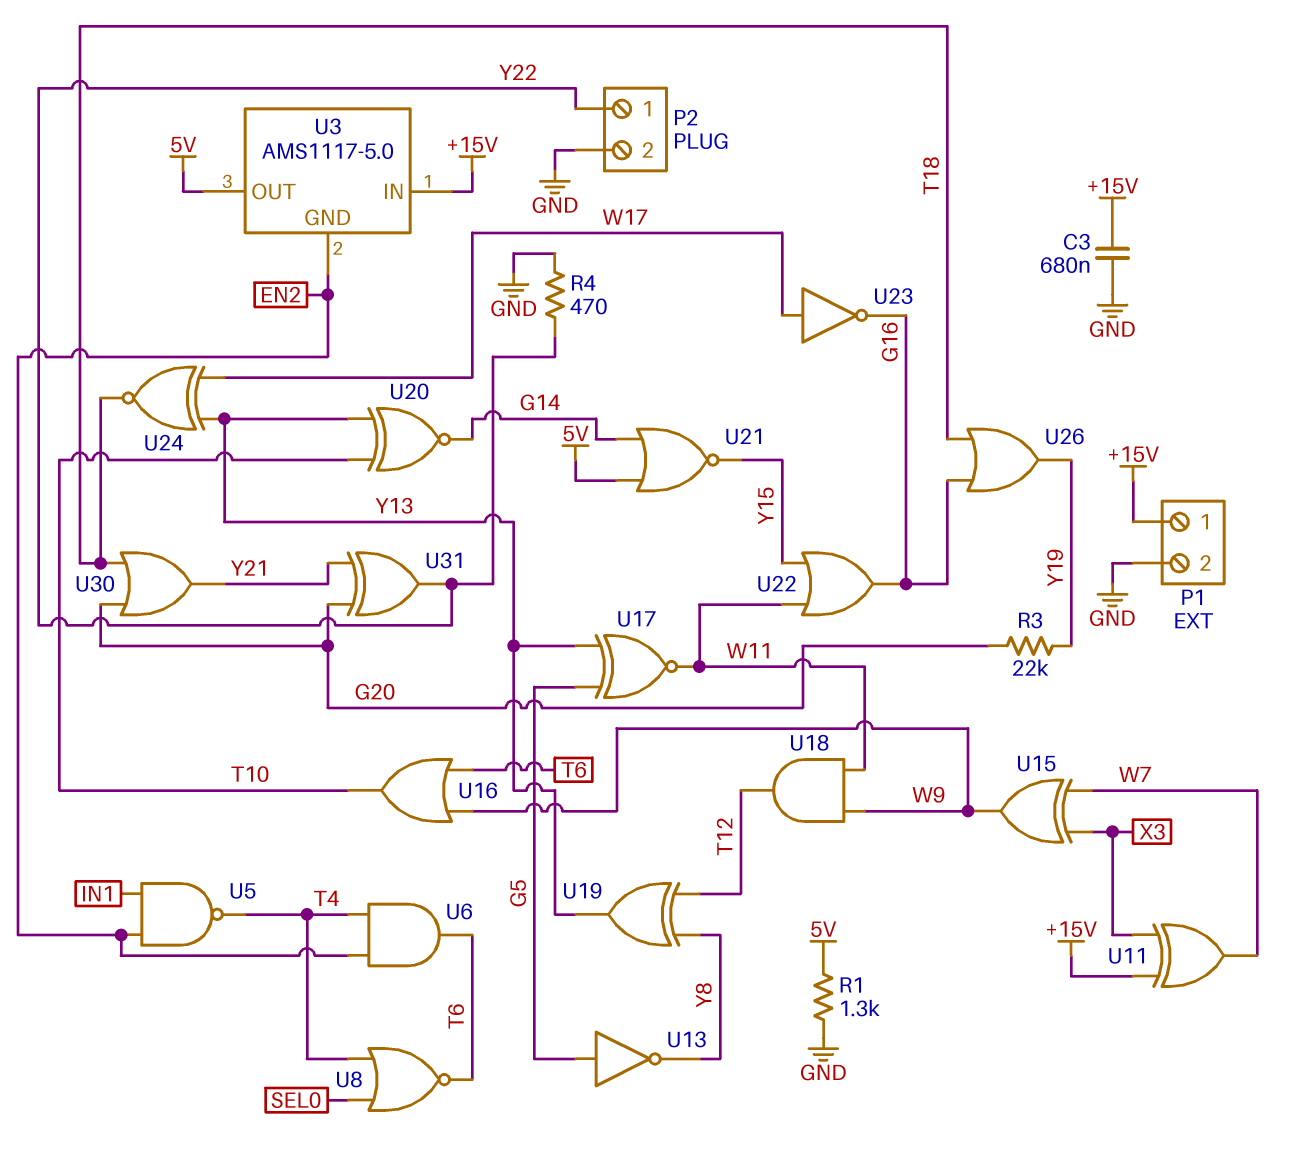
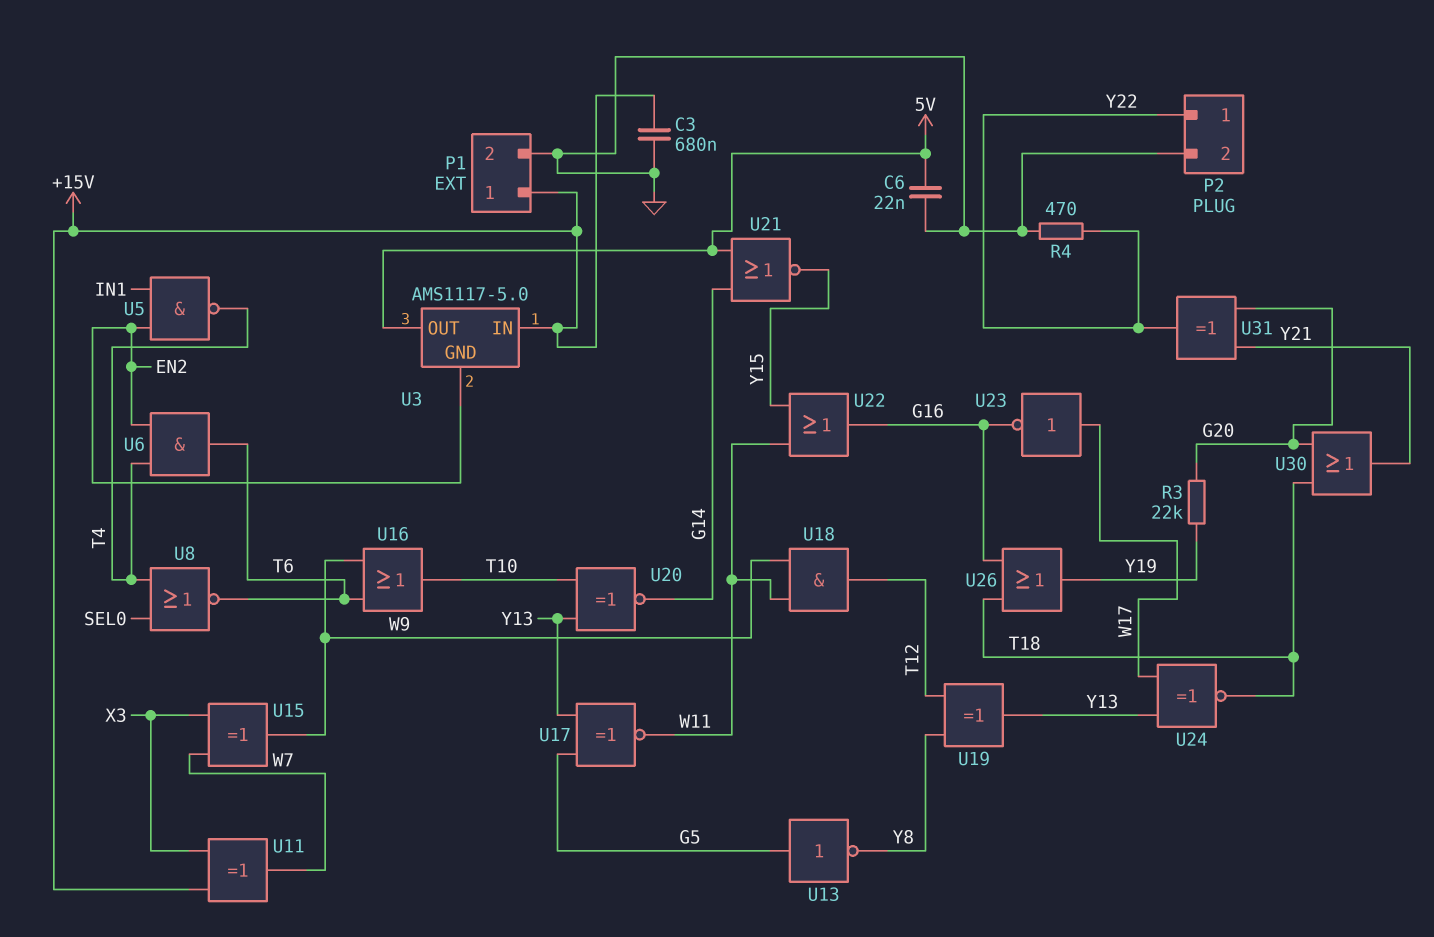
C6: none -> 22nF (5V, GND)
R1: 1.3k (5V, GND) -> none

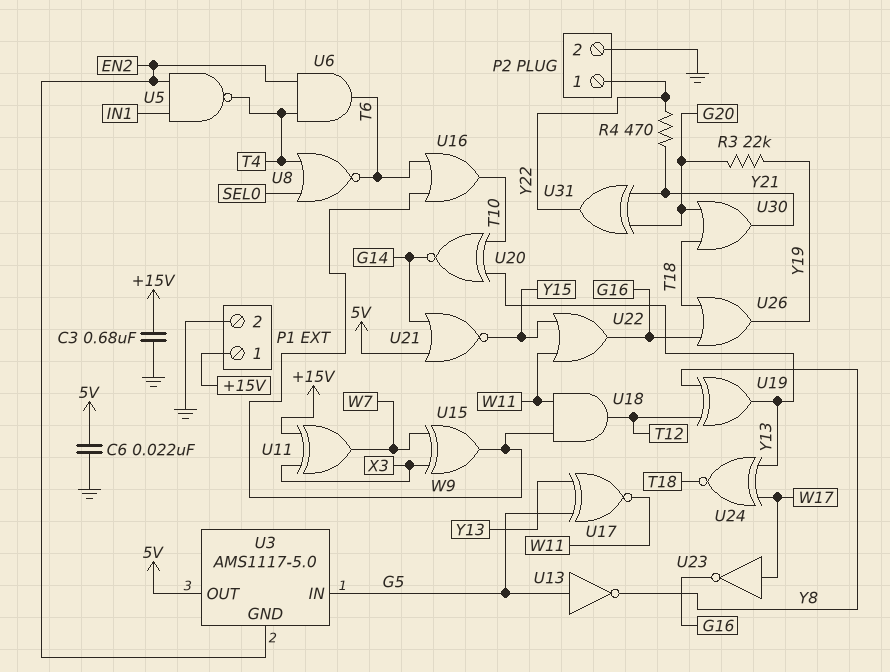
R4: 470 (GND, Y22) -> 470 (Y21, Y22)
U3 pin IN: +15V -> G5

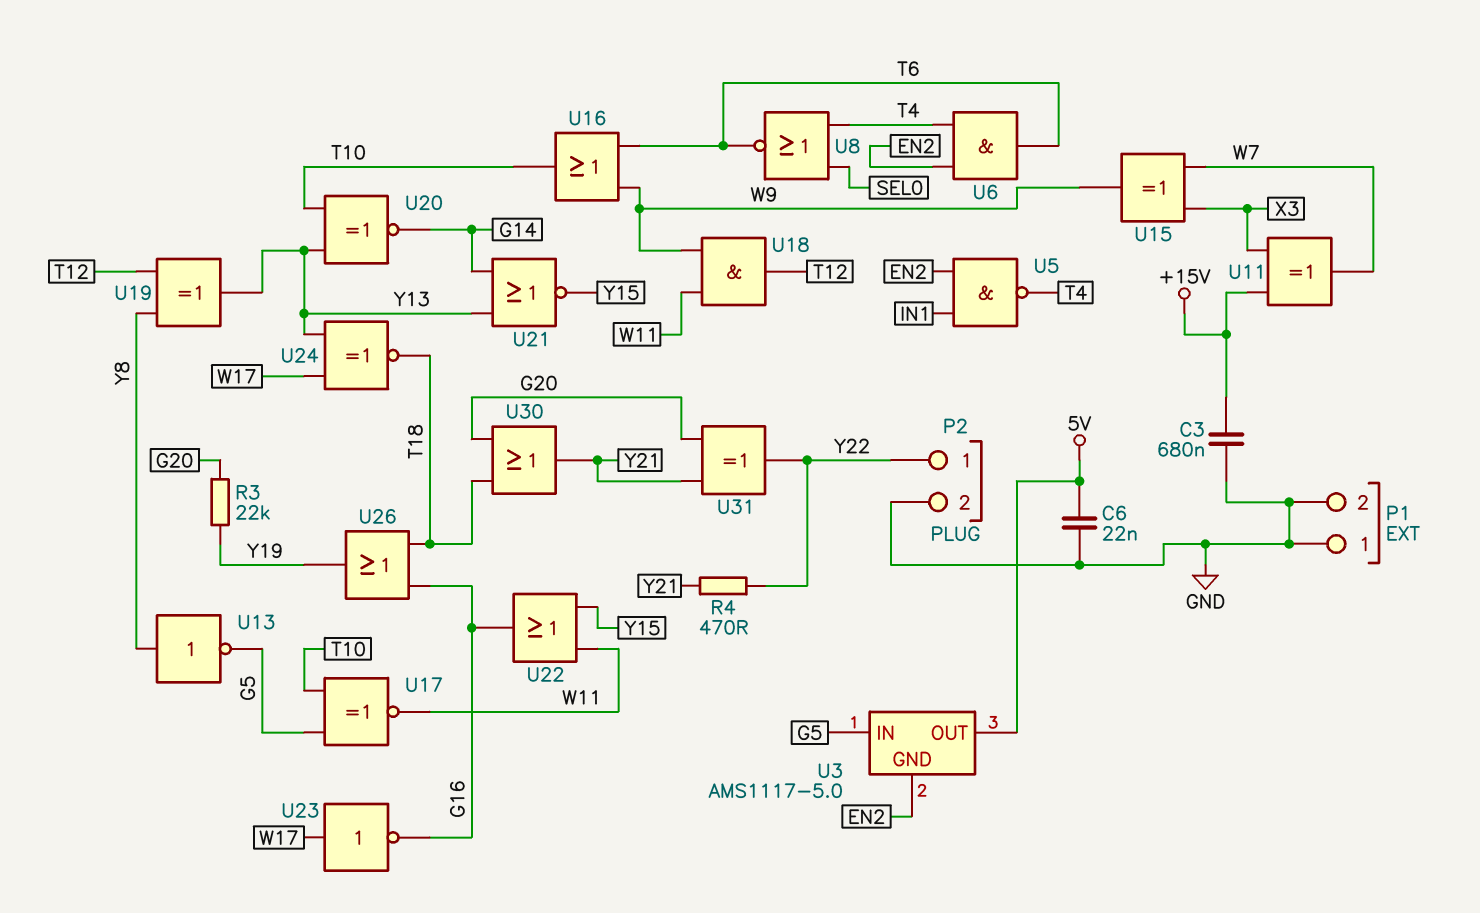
P1 pin 1: +15V -> GND
U13: NOT (in G5, out Y8) -> NOT (in Y8, out G5)
U17: XNOR (in G5, in Y13, out W11) -> XNOR (in G5, in T10, out W11)
U21: NOR (in 5V, in G14, out Y15) -> NOR (in G14, in Y13, out Y15)

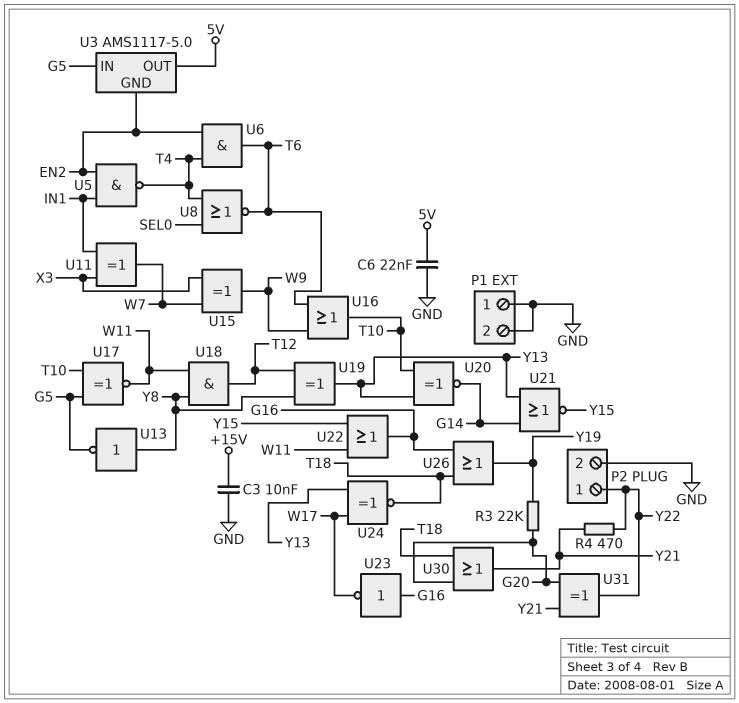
C3: 680nF (+15V, GND) -> 10nF (+15V, GND)
U11: XOR (in +15V, in X3, out W7) -> XOR (in IN1, in X3, out W7)
U18: AND (in W9, in W11, out T12) -> AND (in W11, in Y8, out T12)
U23: NOT (in W17, out G16) -> NOT (in G16, out W17)

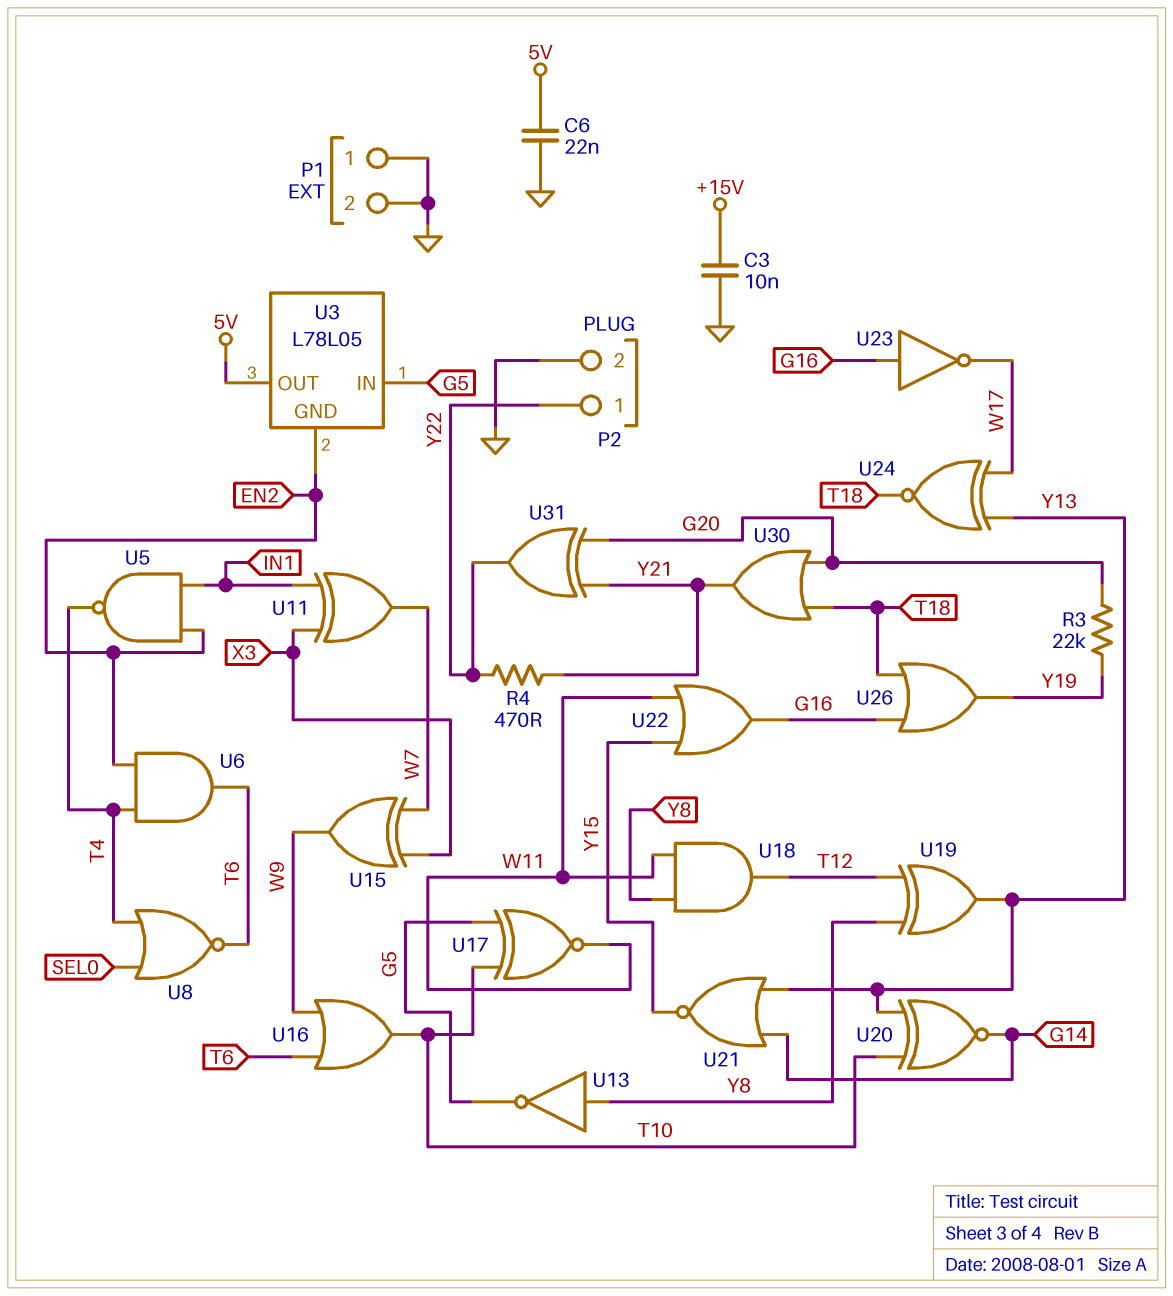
U3: AMS1117-5.0 -> L78L05

